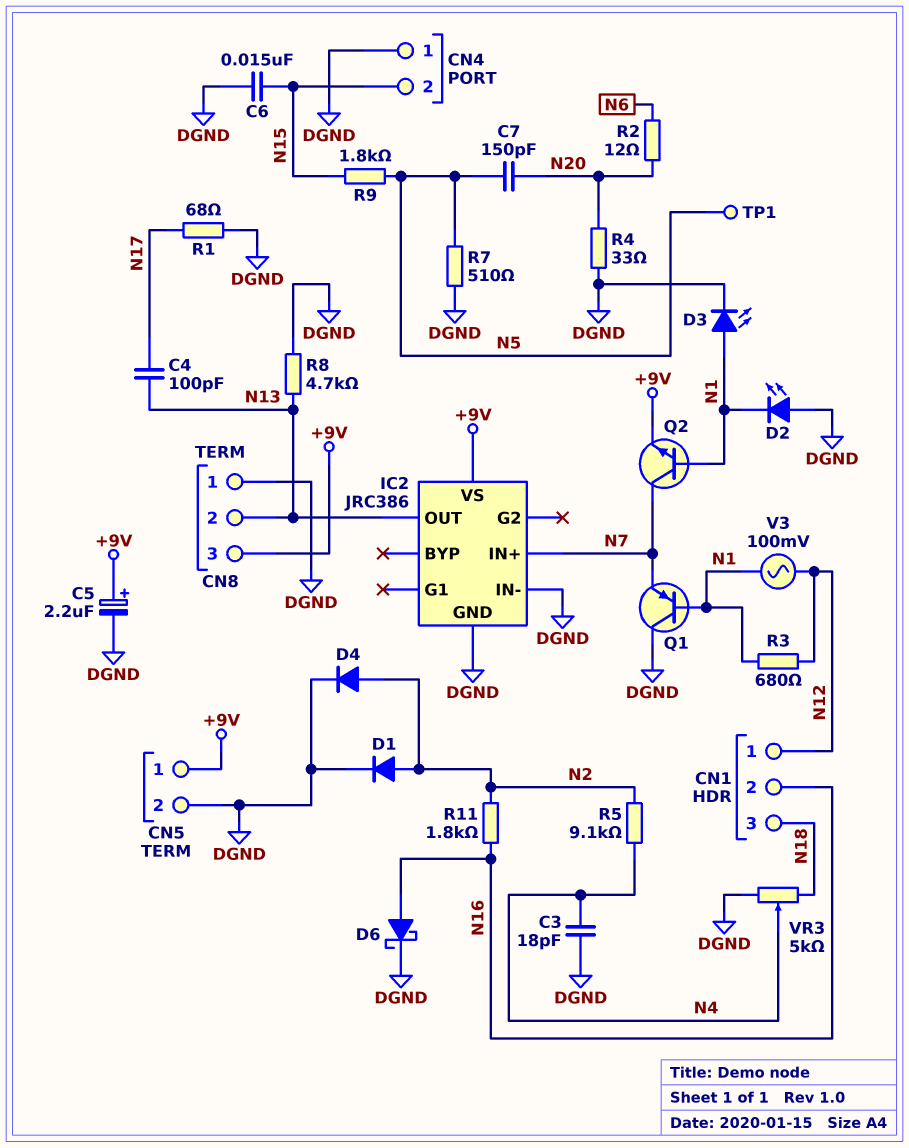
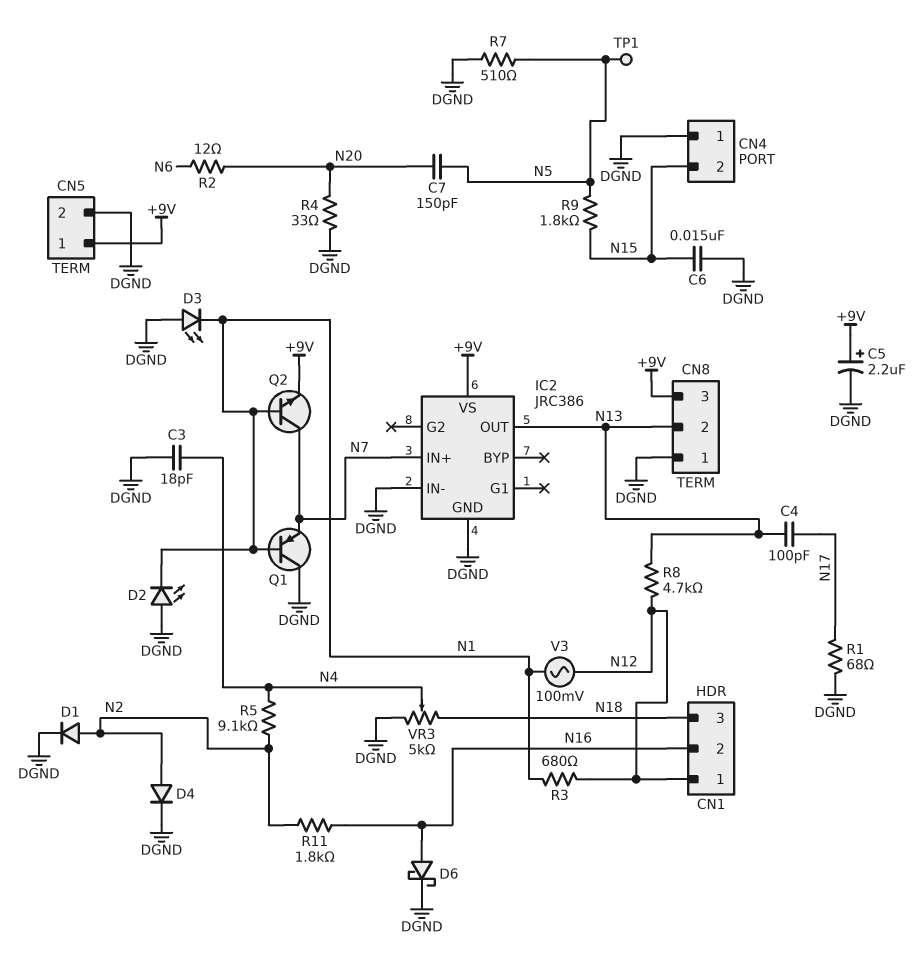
D3: LED (A N1, K DGND) -> LED (A DGND, K N1)
R8: 4.7k (DGND, N13) -> 4.7k (N12, N13)

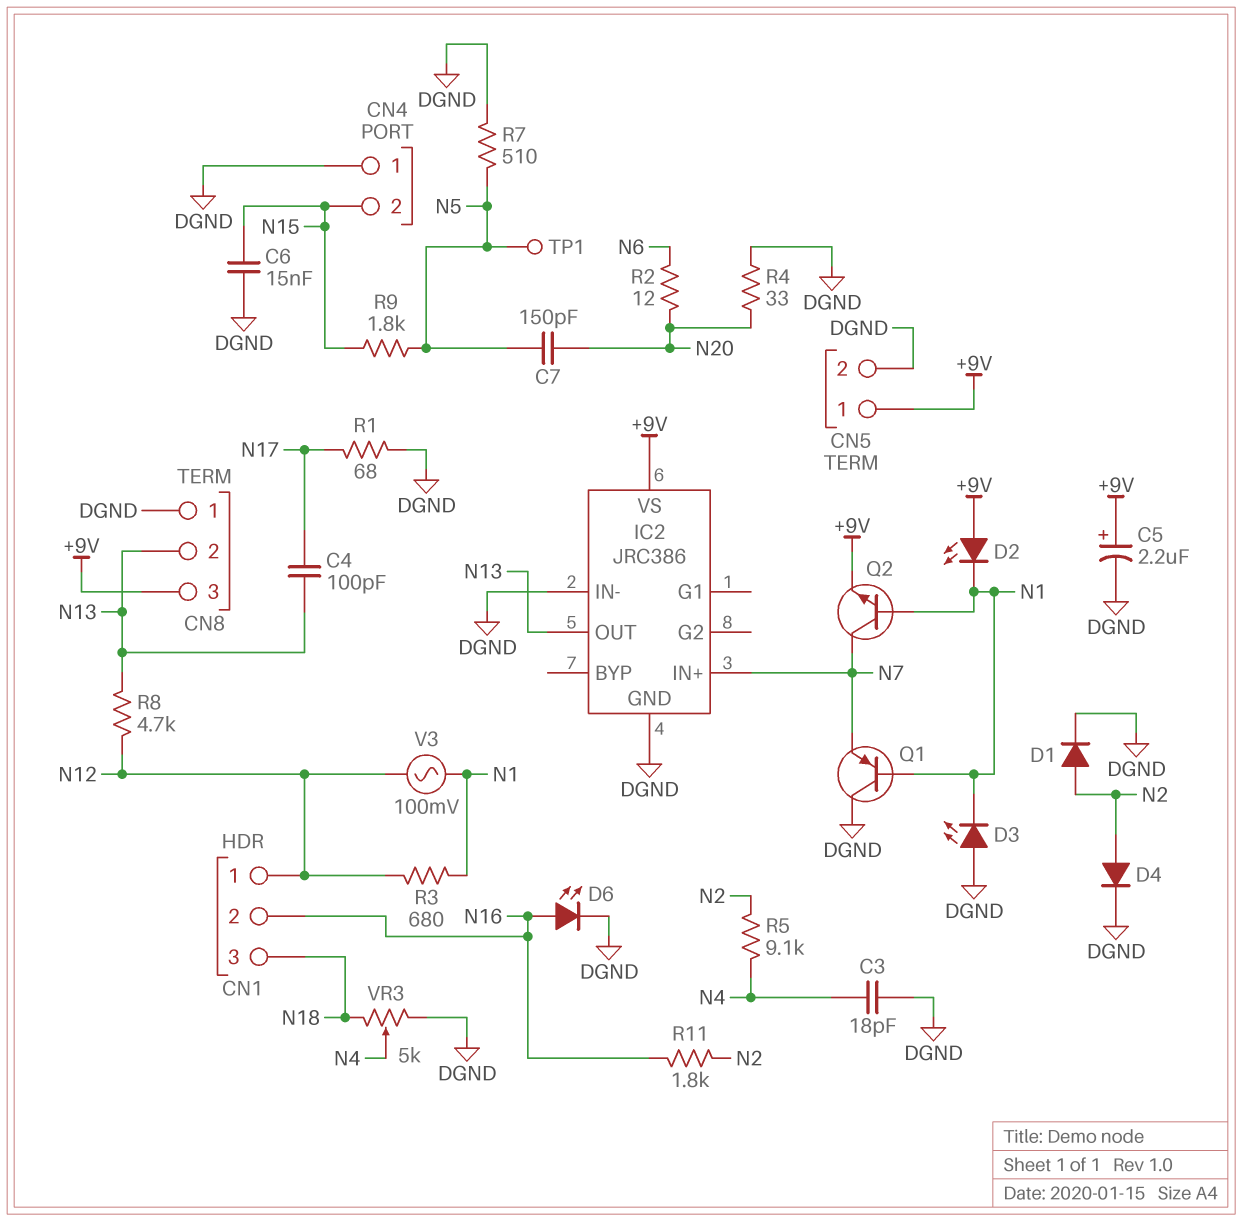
D2: LED (A DGND, K N1) -> LED (A +9V, K N1)
D6: schottky (A N16, K DGND) -> LED (A N16, K DGND)

